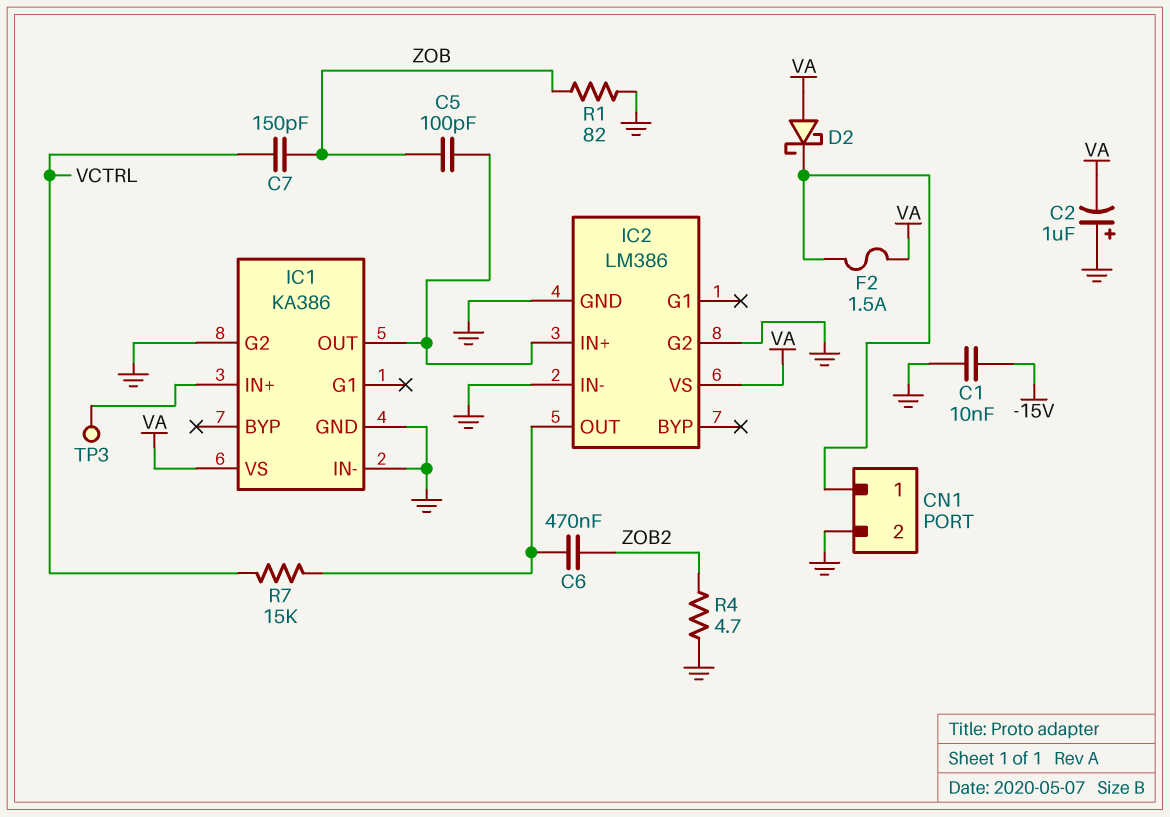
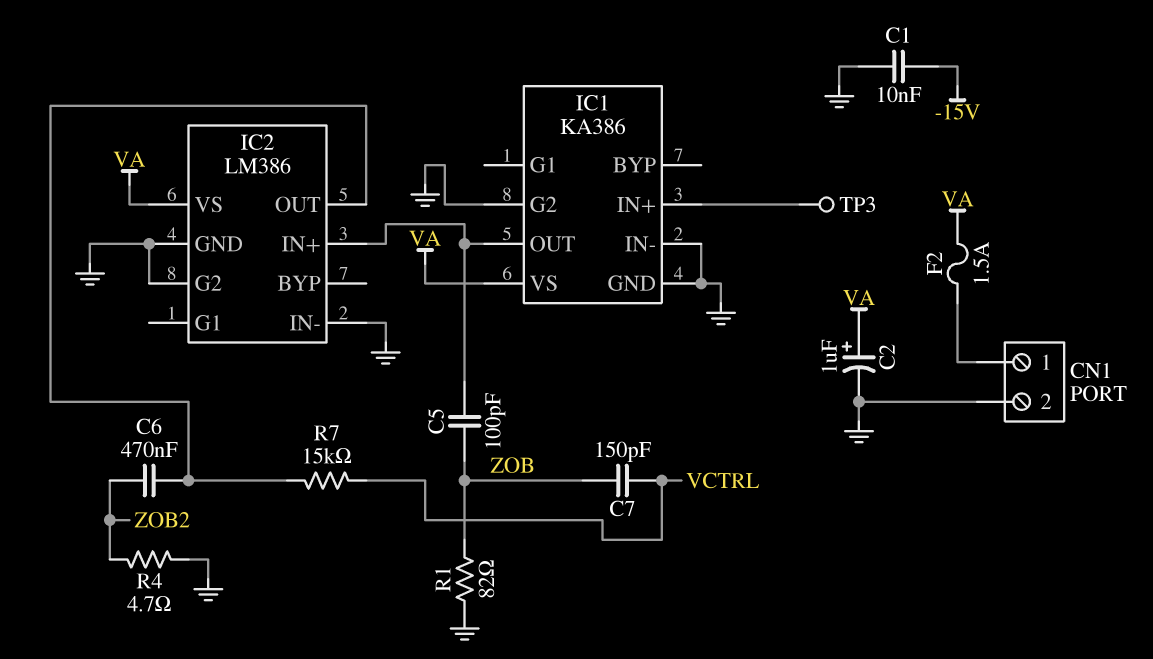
C2: 1uF (plus GND, minus VA) -> 1uF (plus VA, minus GND)
D2: schottky (A VA, K CN1/1) -> none

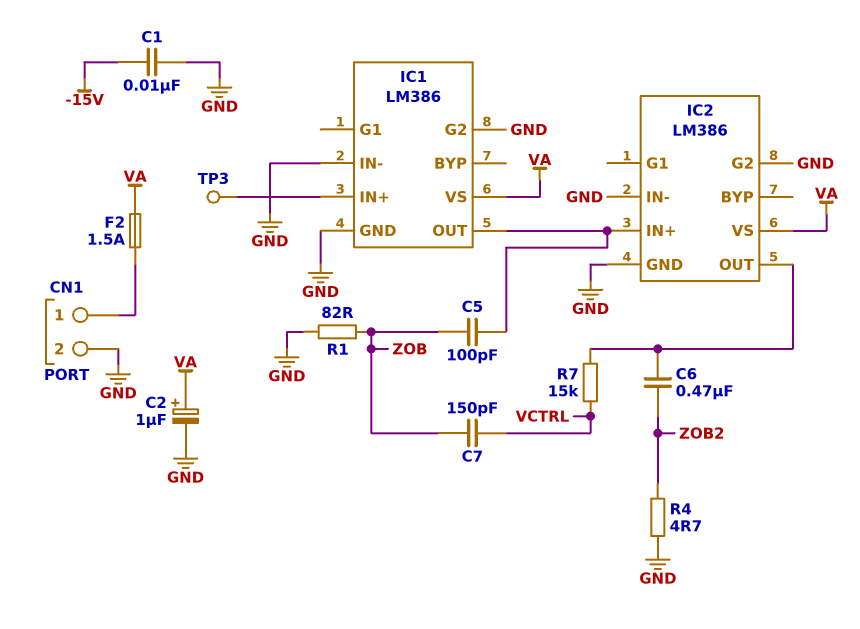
IC1: KA386 -> LM386

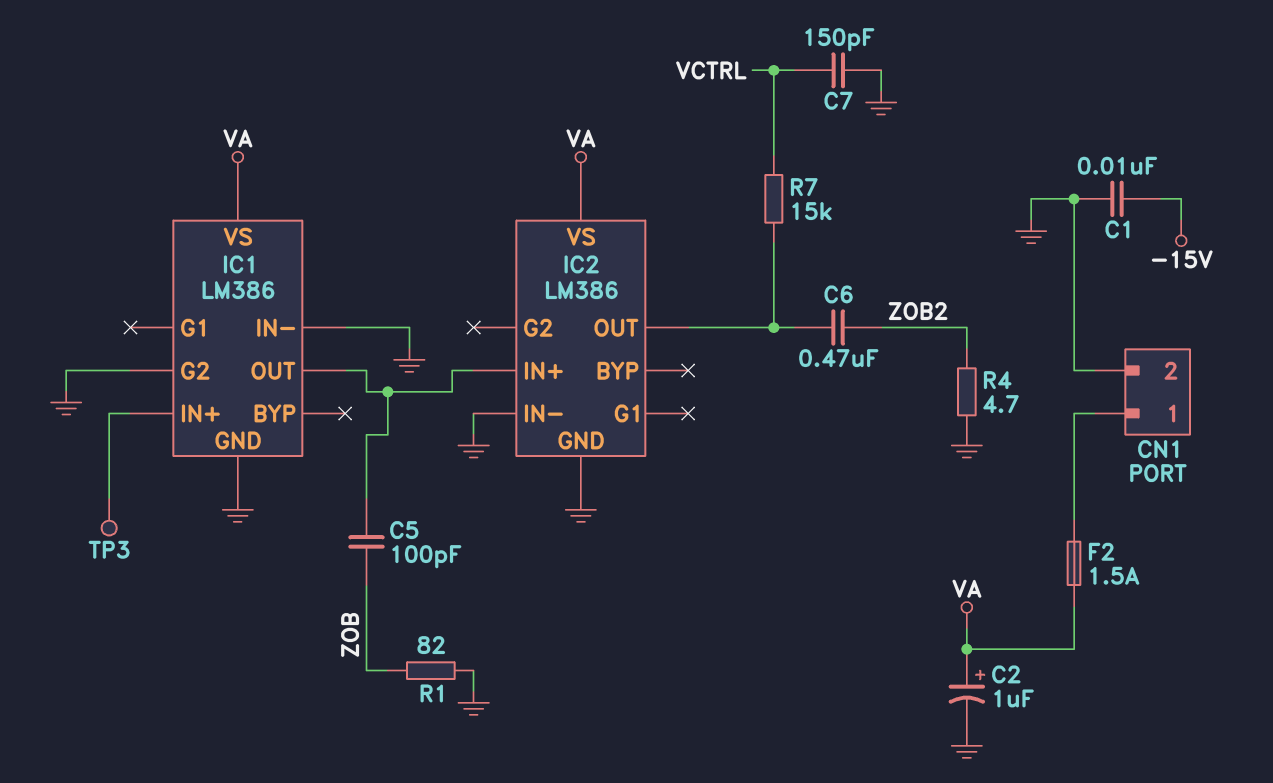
C7: 150pF (VCTRL, ZOB) -> 150pF (GND, VCTRL)
IC2 pin G2: GND -> none

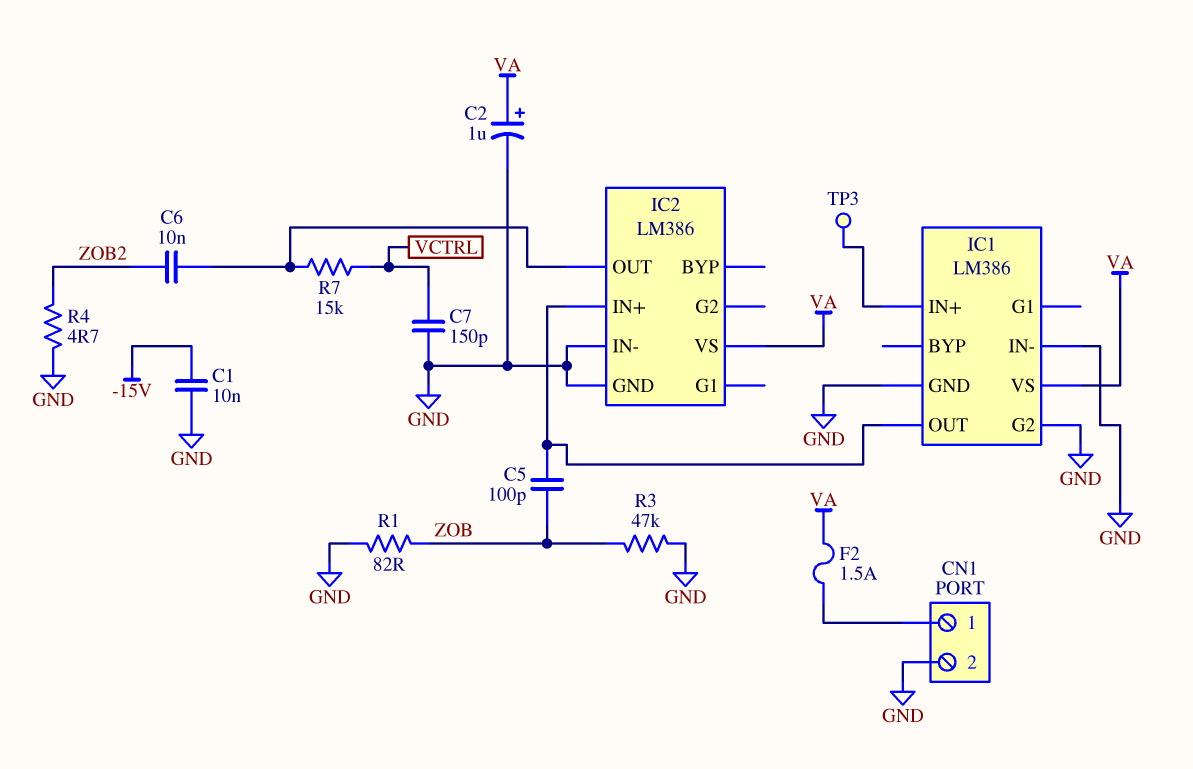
C6: 470nF (IC2/OUT, ZOB2) -> 10nF (IC2/OUT, ZOB2)
R3: none -> 47k (GND, ZOB)

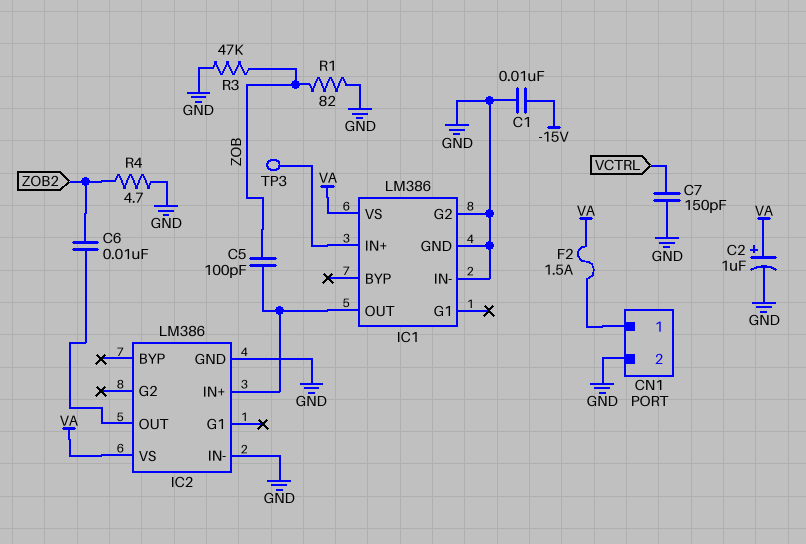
R7: 15k (IC2/OUT, VCTRL) -> none

